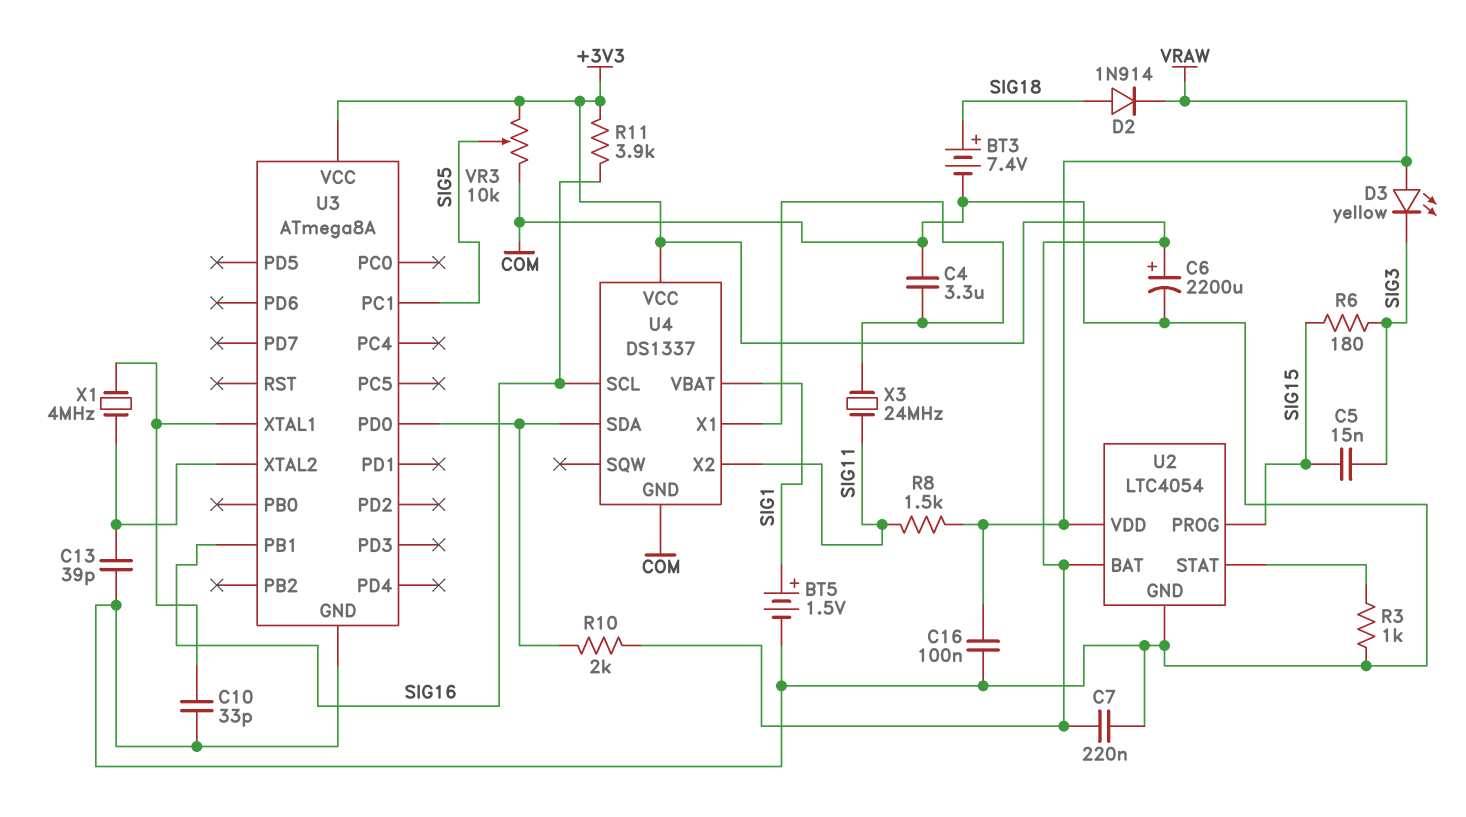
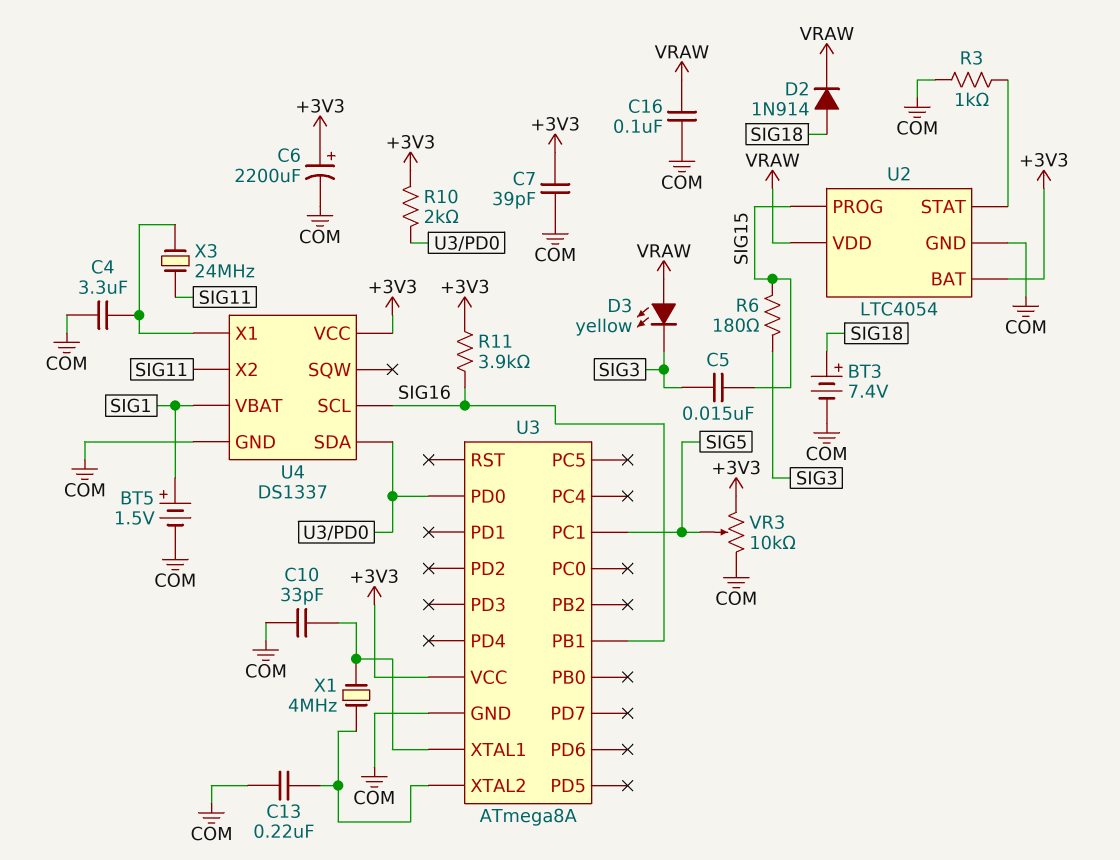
C7: 220nF (+3V3, COM) -> 39pF (+3V3, COM)
C13: 39pF (COM, U3/XTAL2) -> 220nF (COM, U3/XTAL2)
R8: 1.5k (SIG11, VRAW) -> none

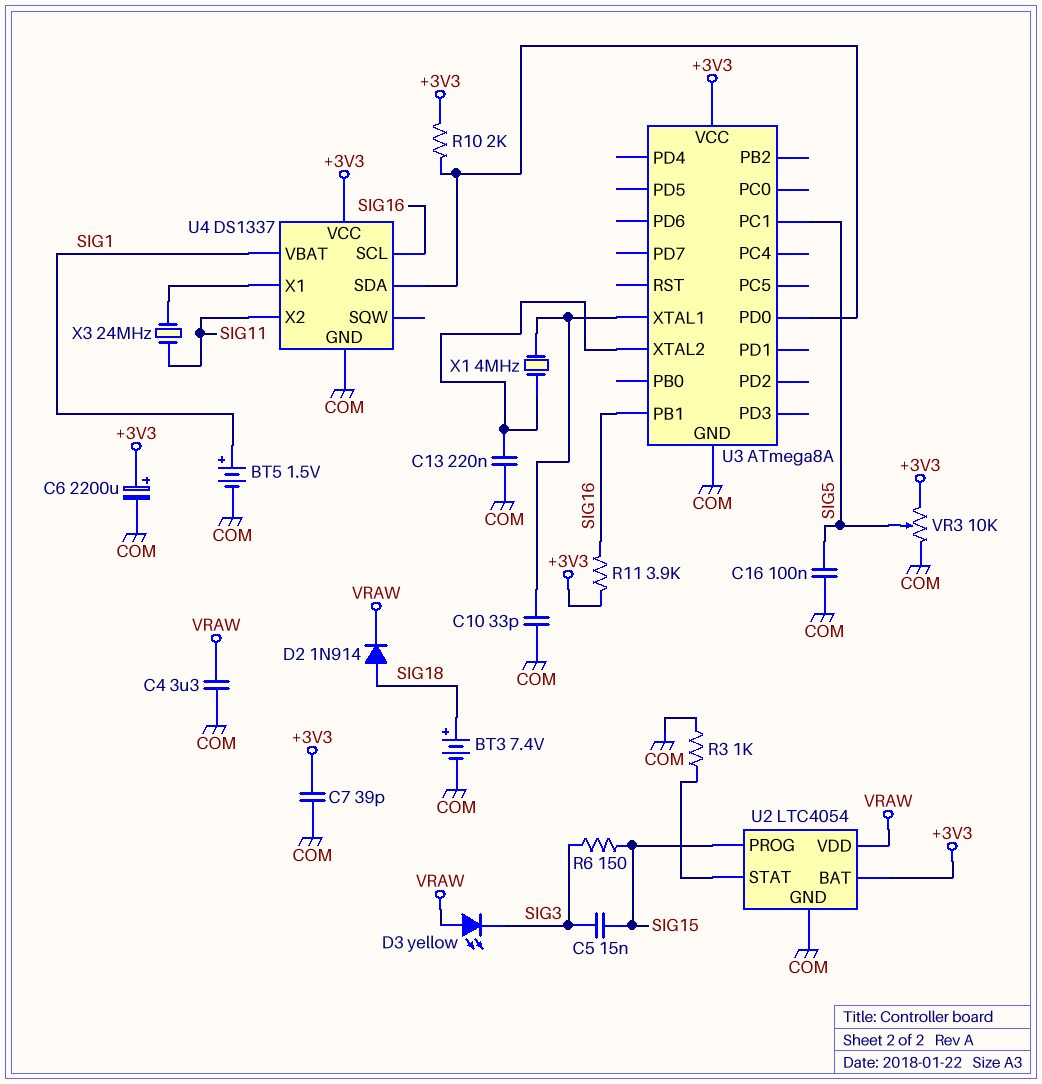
C4: 3.3uF (COM, U4/X1) -> 3.3uF (COM, VRAW)
C16: 100nF (COM, VRAW) -> 100nF (COM, SIG5)
R6: 180 (SIG3, SIG15) -> 150 (SIG3, SIG15)

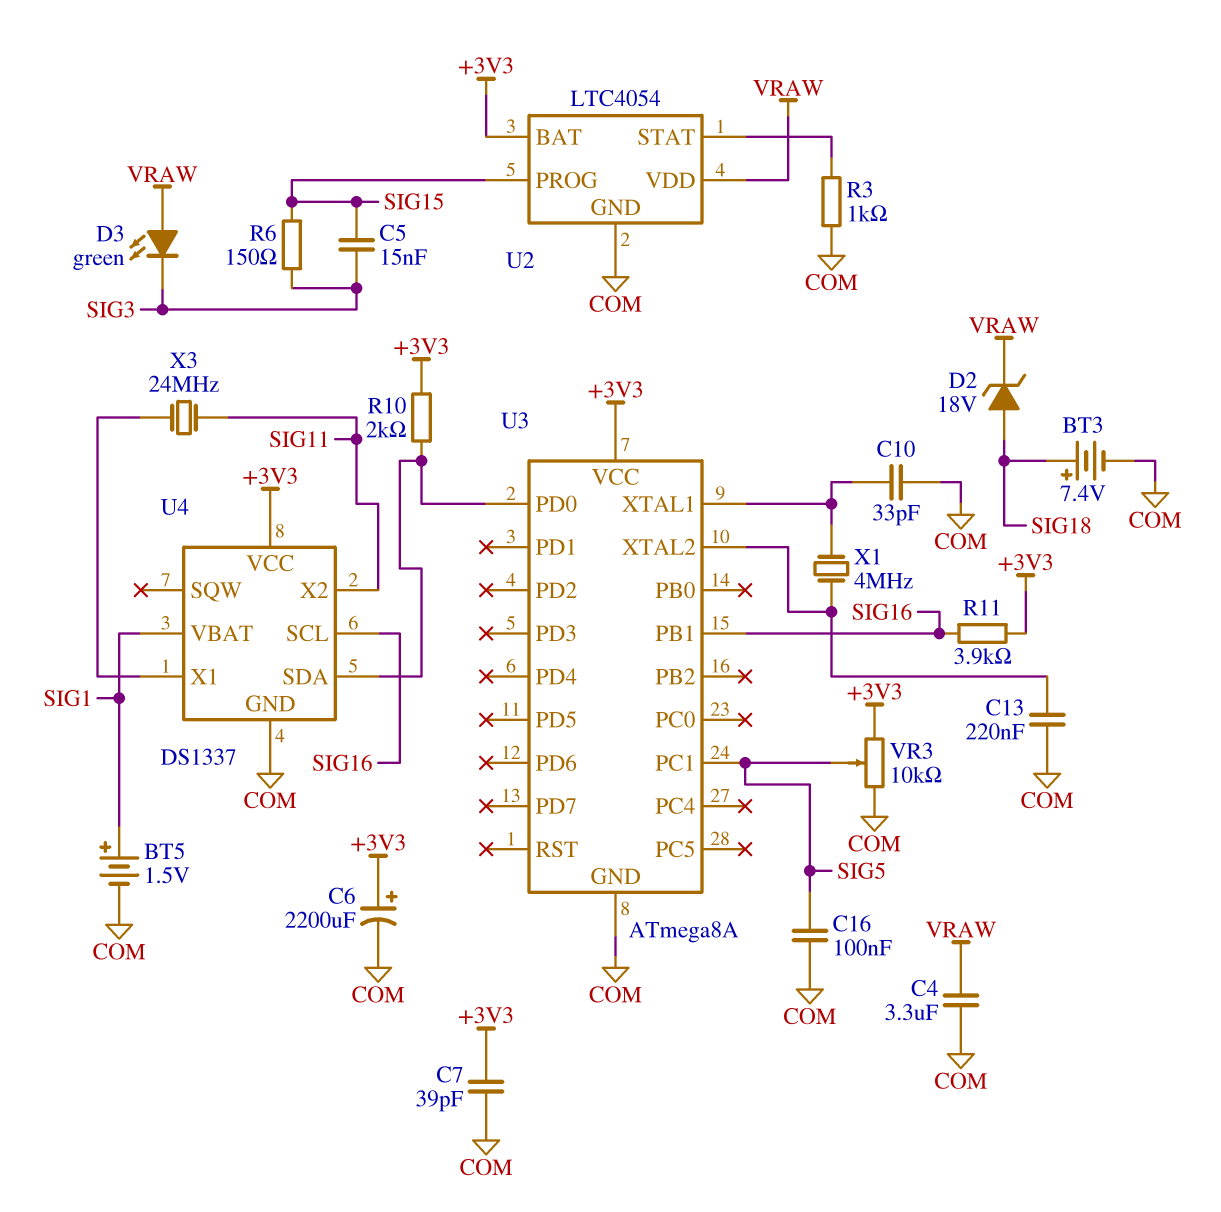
D2: diode 1N914 (A SIG18, K VRAW) -> zener 18V (A SIG18, K VRAW)
D3: LED yellow (A VRAW, K SIG3) -> LED green (A VRAW, K SIG3)

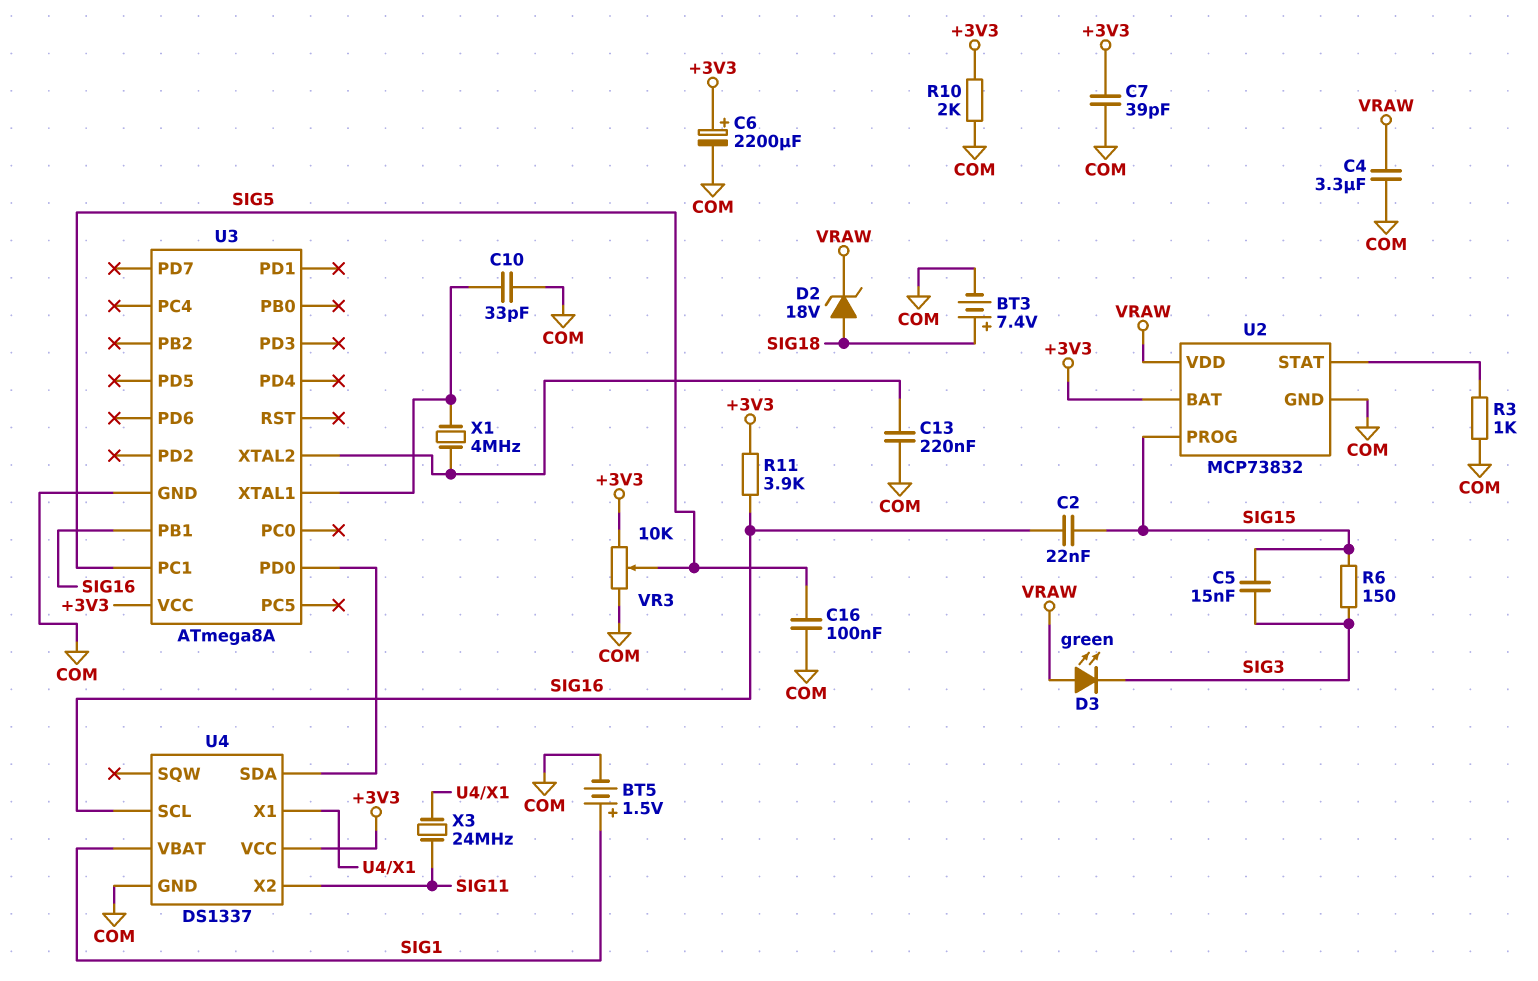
C2: none -> 22nF (SIG15, SIG16)
R10: 2k (+3V3, U3/PD0) -> 2k (+3V3, COM)
U2: LTC4054 -> MCP73832

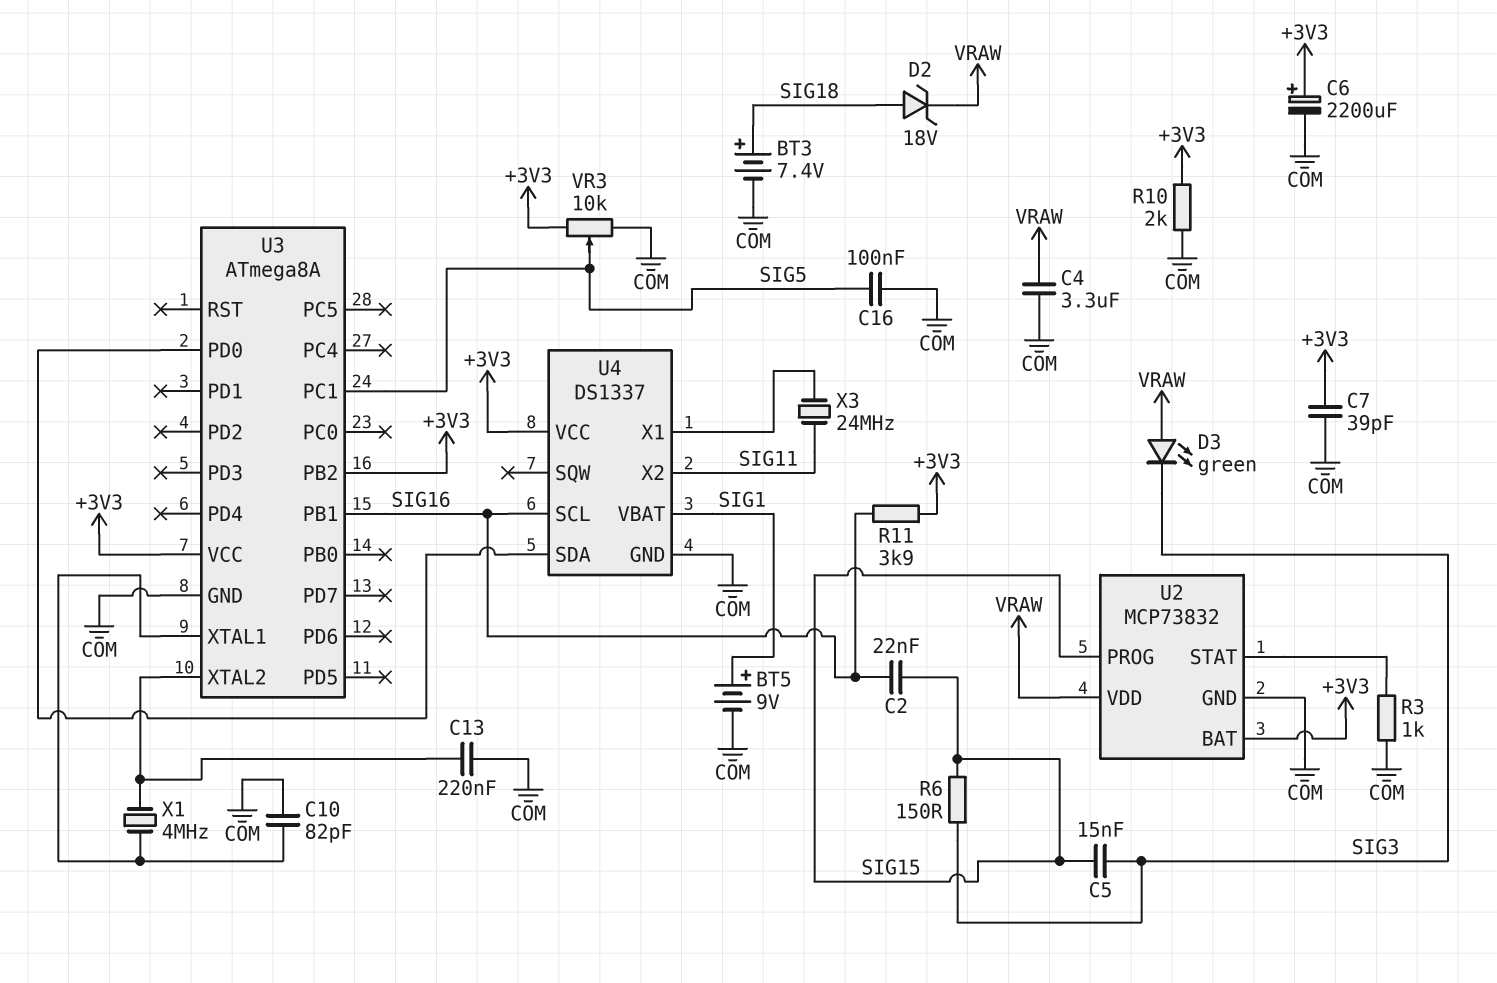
BT5: 1.5V (plus SIG1, minus COM) -> 9V (plus SIG1, minus COM)
C10: 33pF (COM, U3/XTAL1) -> 82pF (COM, U3/XTAL1)
U3 pin PB2: none -> +3V3

